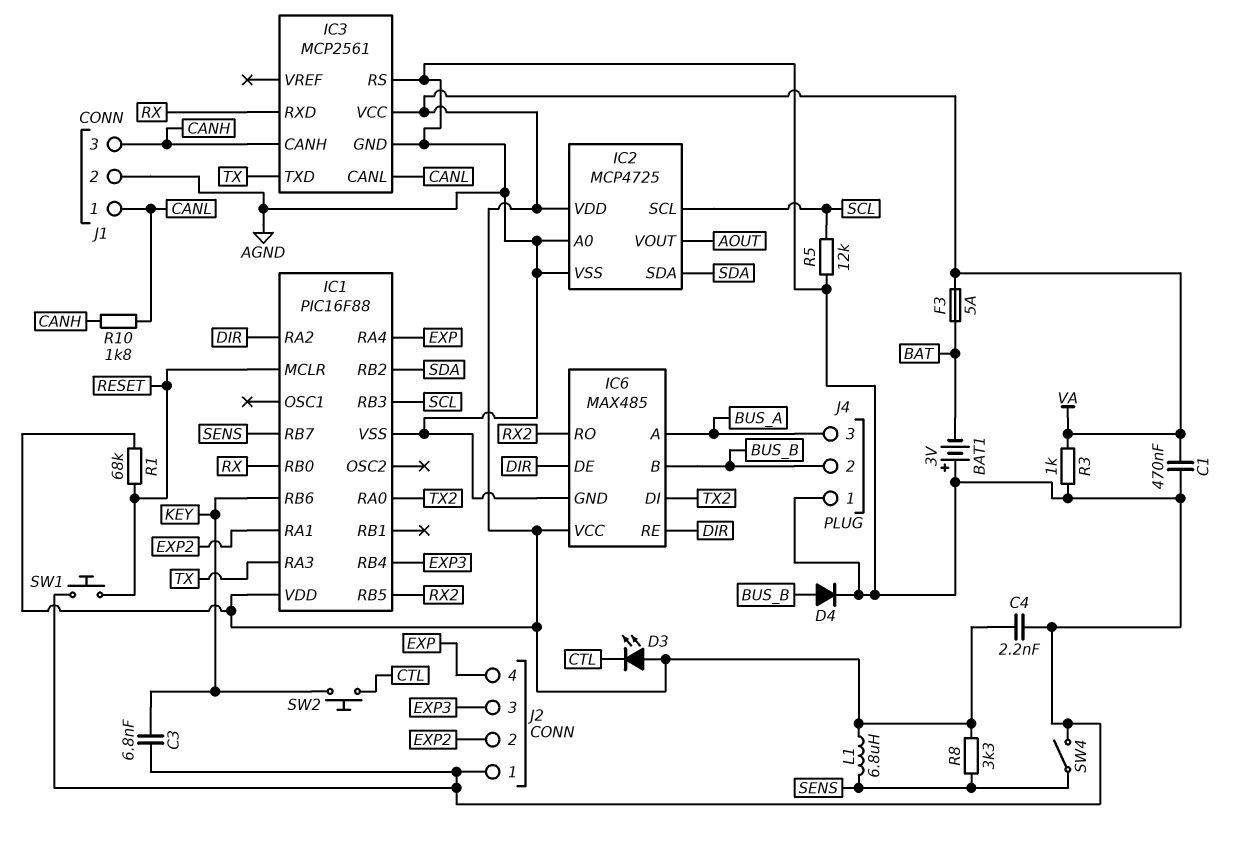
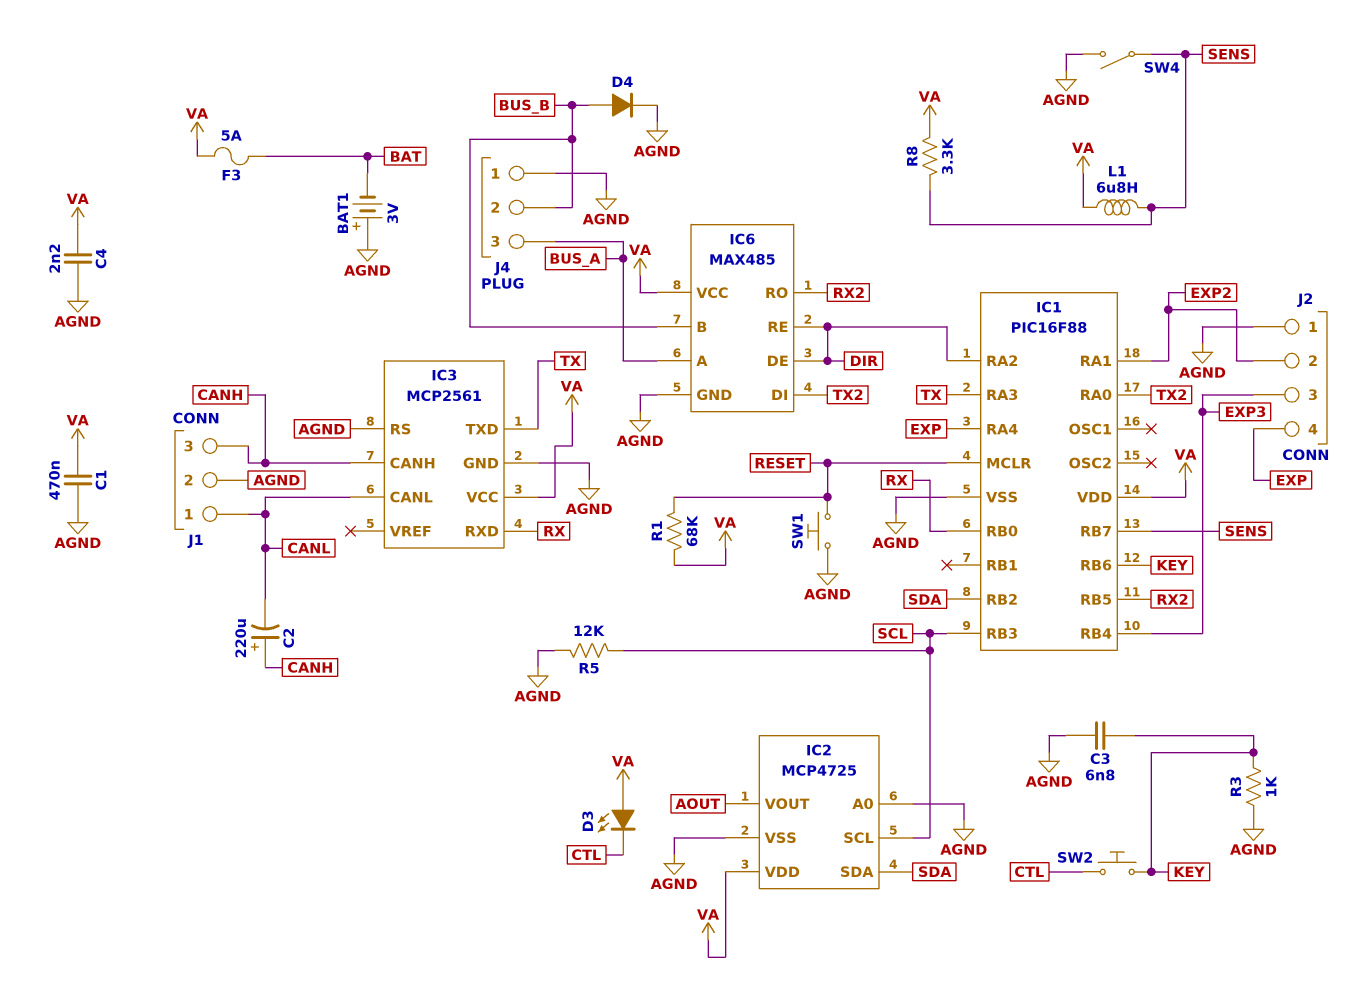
C2: none -> 220uF (plus CANH, minus CANL)
R3: 1k (AGND, VA) -> 1k (AGND, KEY)
R10: 1.8k (CANH, CANL) -> none

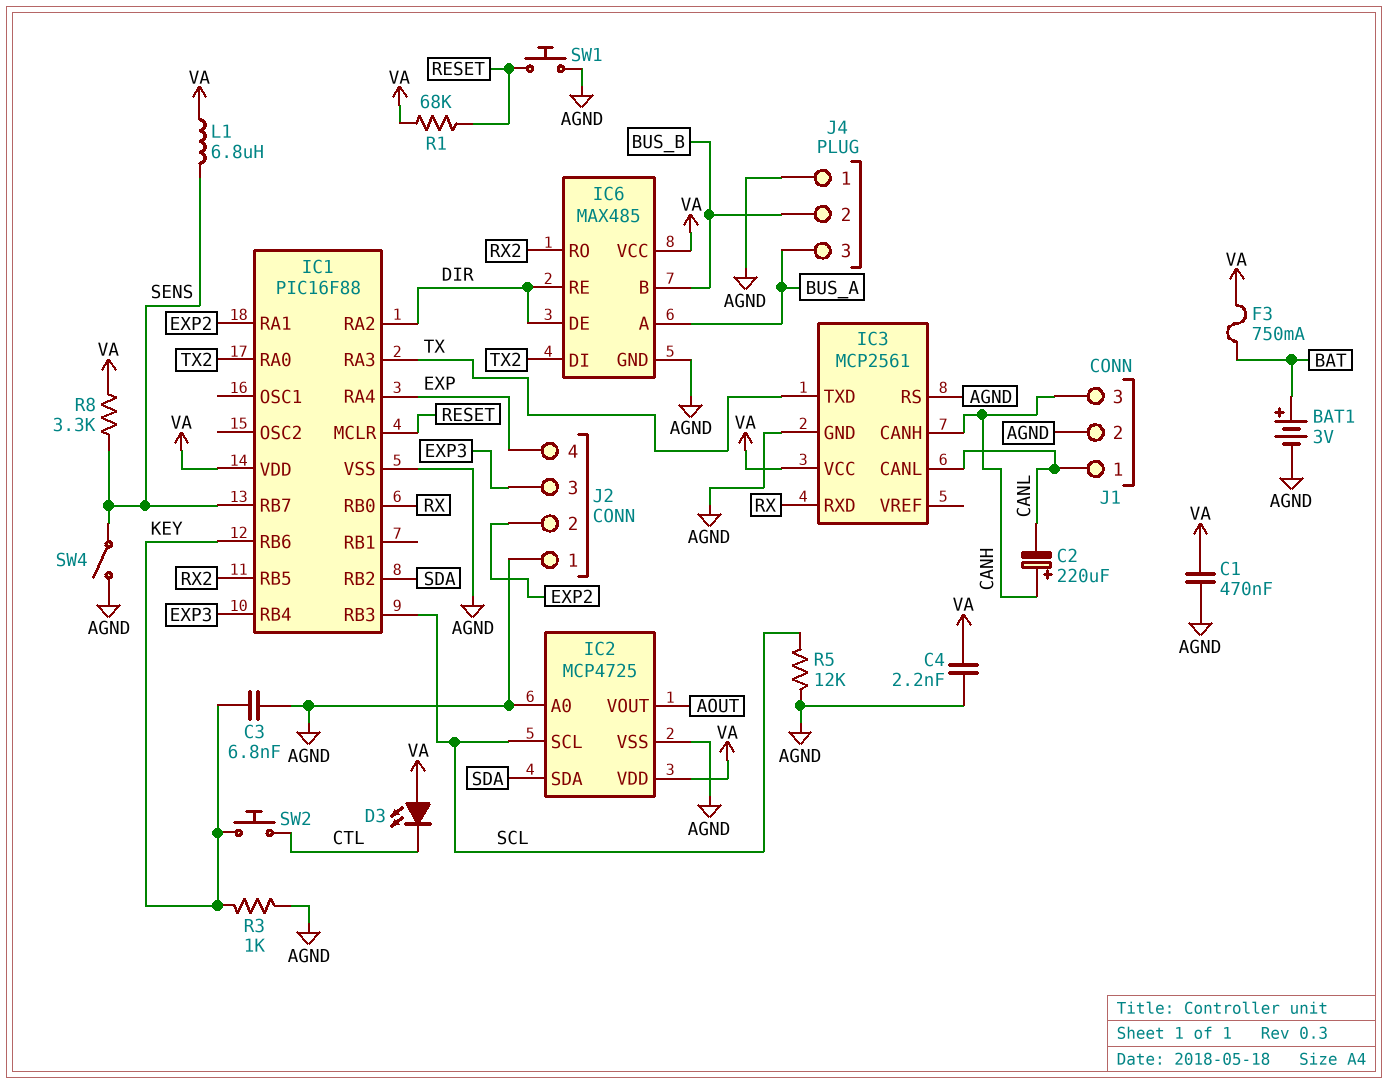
BAT1: 3V (plus AGND, minus BAT) -> 3V (plus BAT, minus AGND)
D4: diode (A BUS_B, K AGND) -> none
F3: 5A (BAT, VA) -> 750mA (BAT, VA)

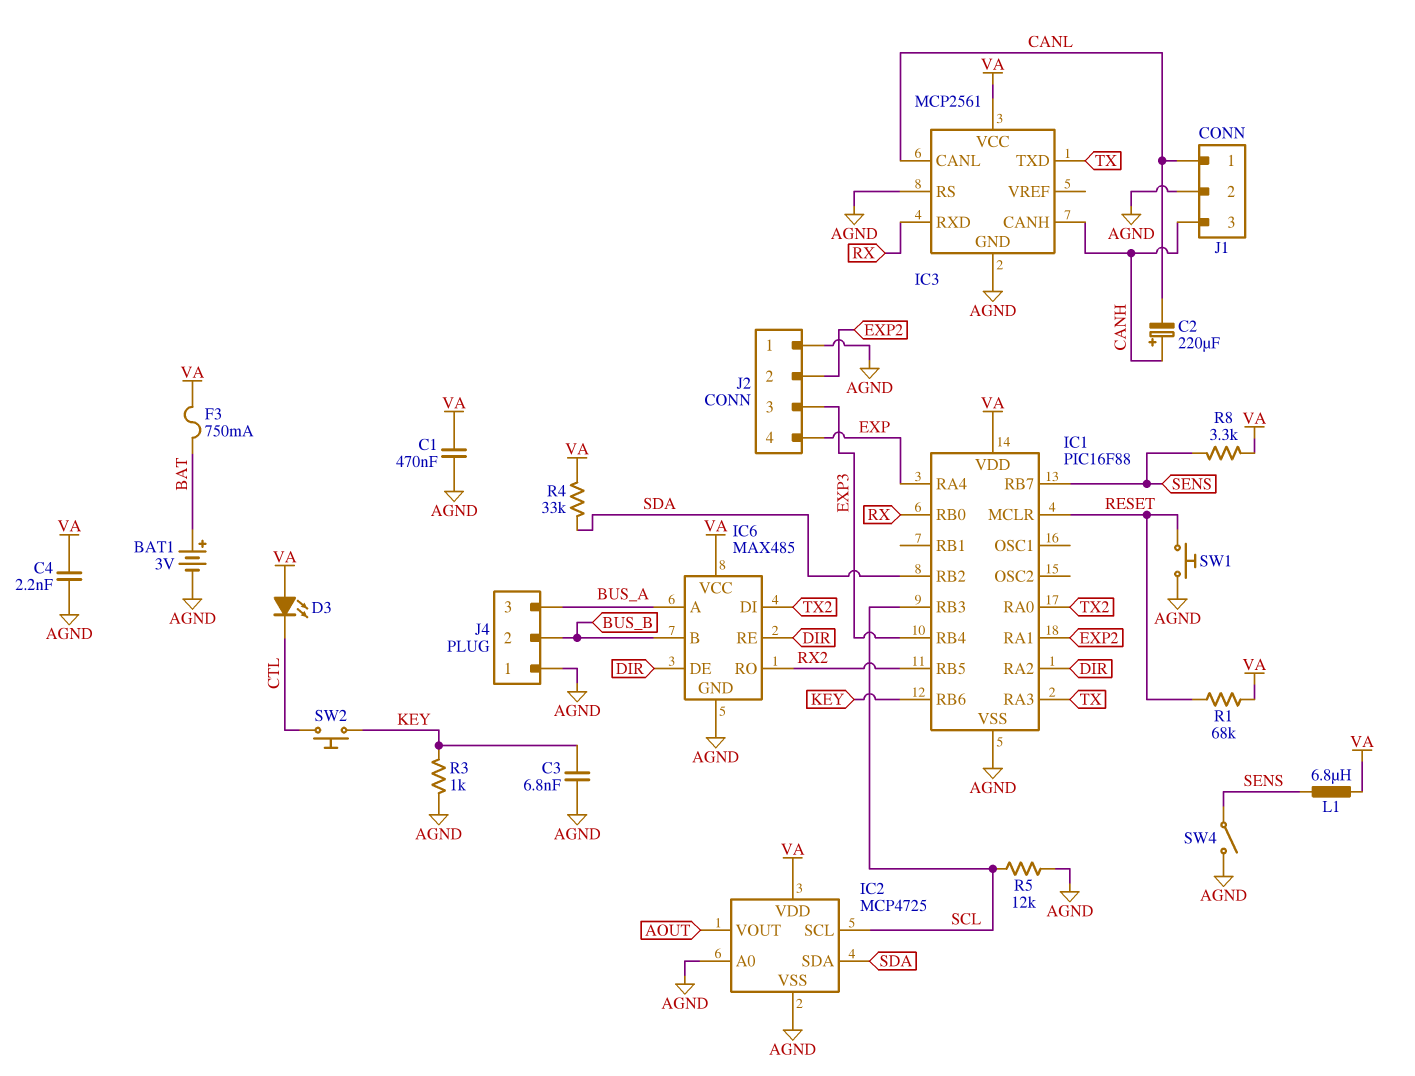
R4: none -> 33k (SDA, VA)

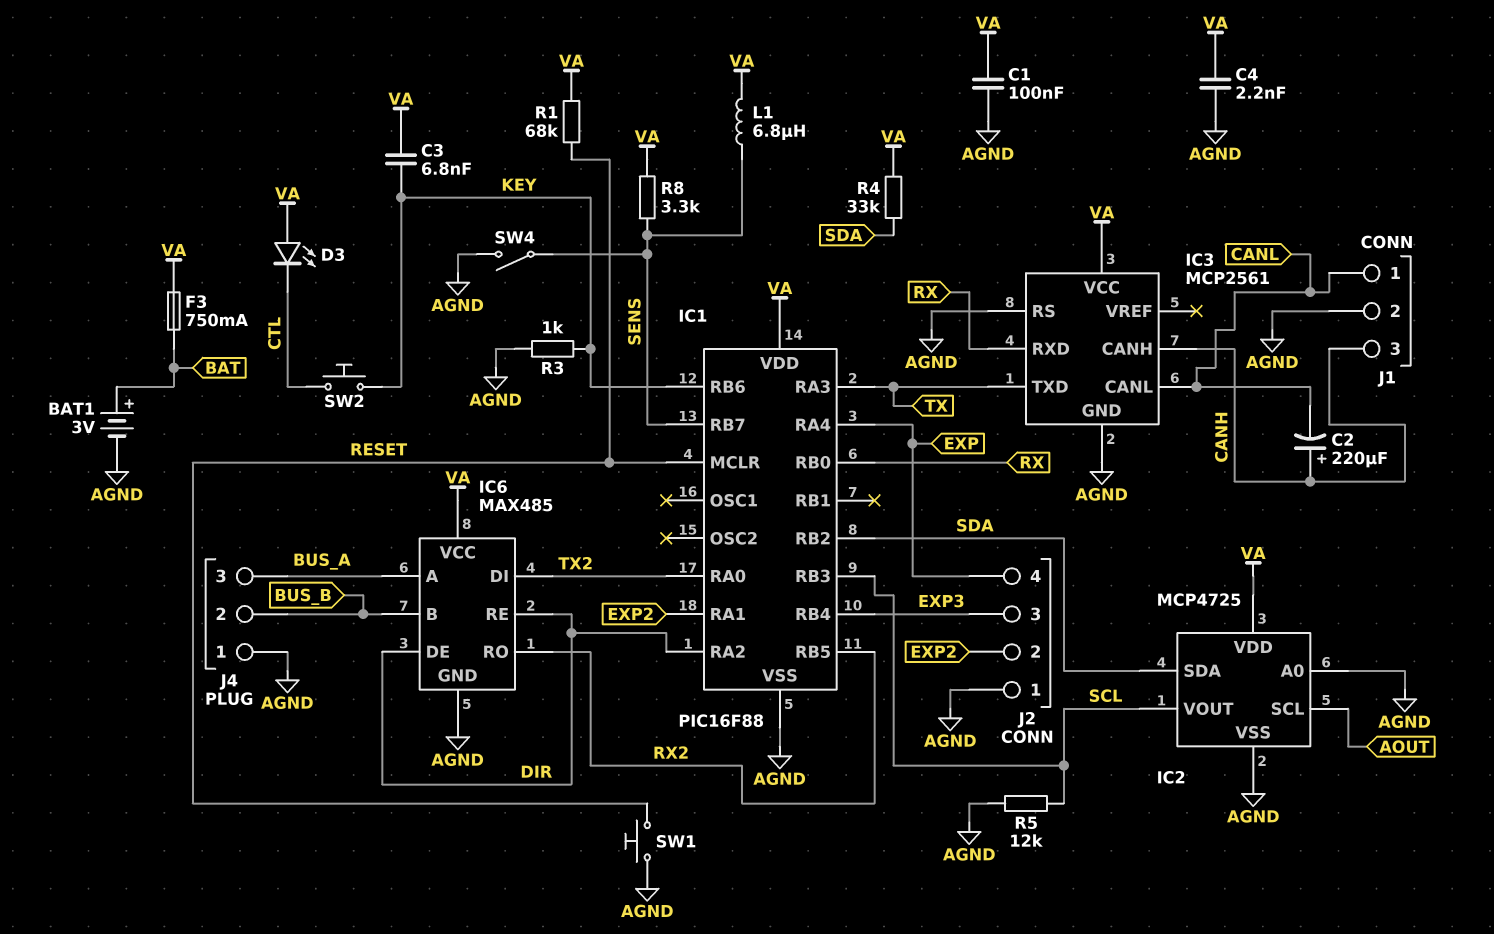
C1: 470nF (AGND, VA) -> 100nF (AGND, VA)
C3: 6.8nF (AGND, KEY) -> 6.8nF (KEY, VA)
IC2 pin SCL: SCL -> AOUT
IC2 pin VOUT: AOUT -> SCL

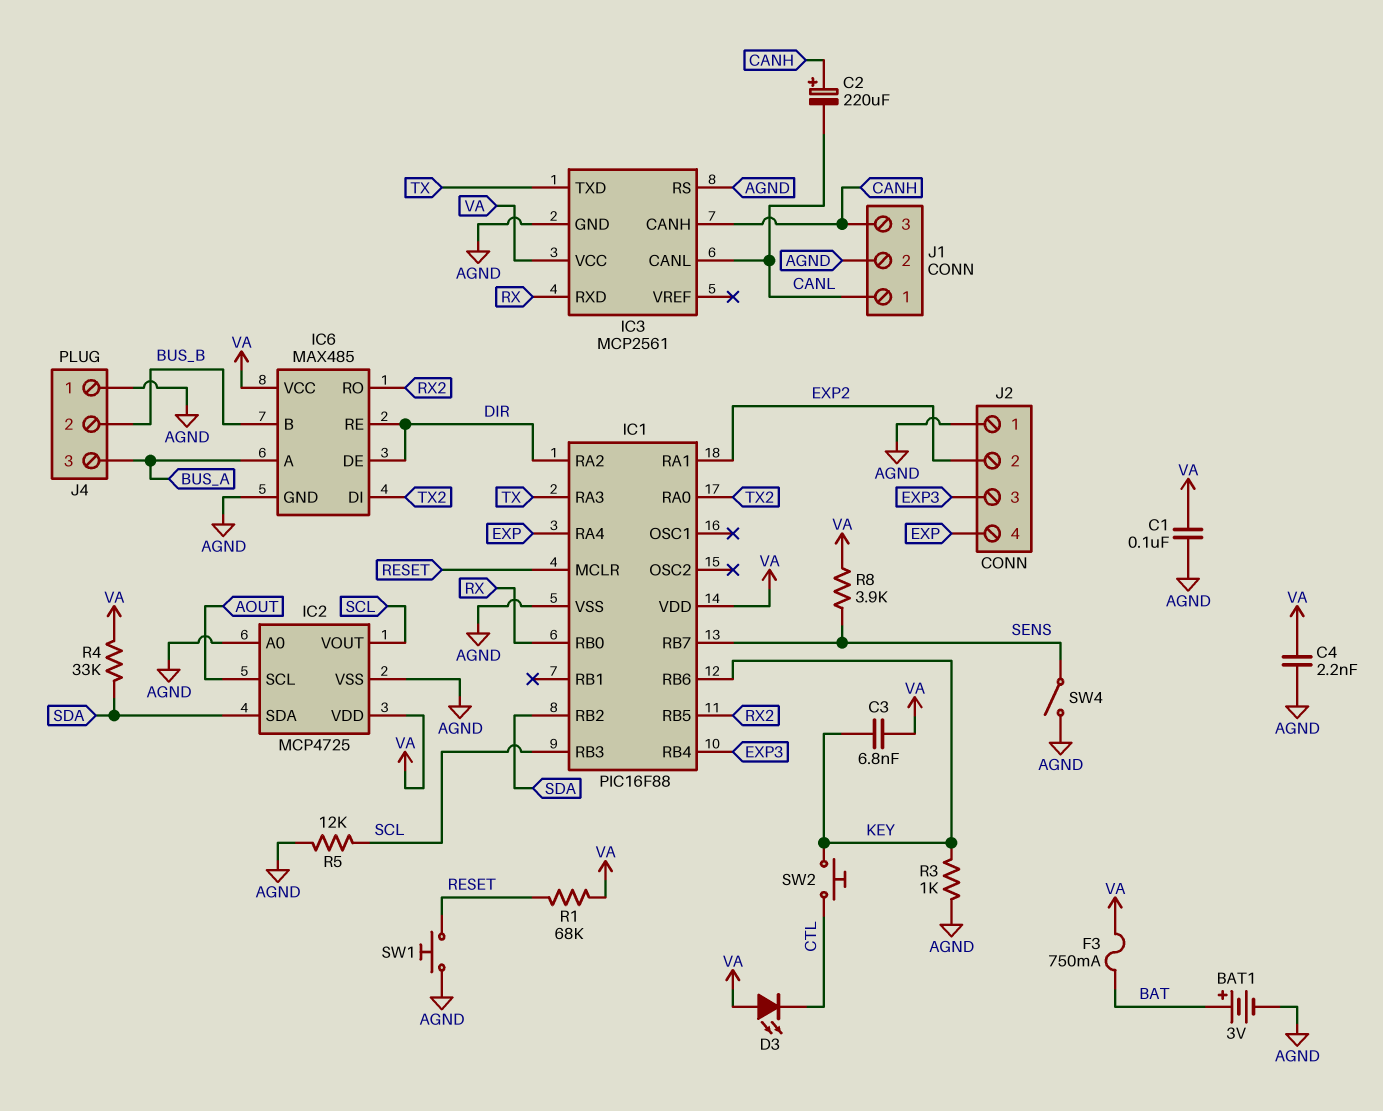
L1: 6.8uH (SENS, VA) -> none
R8: 3.3k (SENS, VA) -> 3.9k (SENS, VA)

